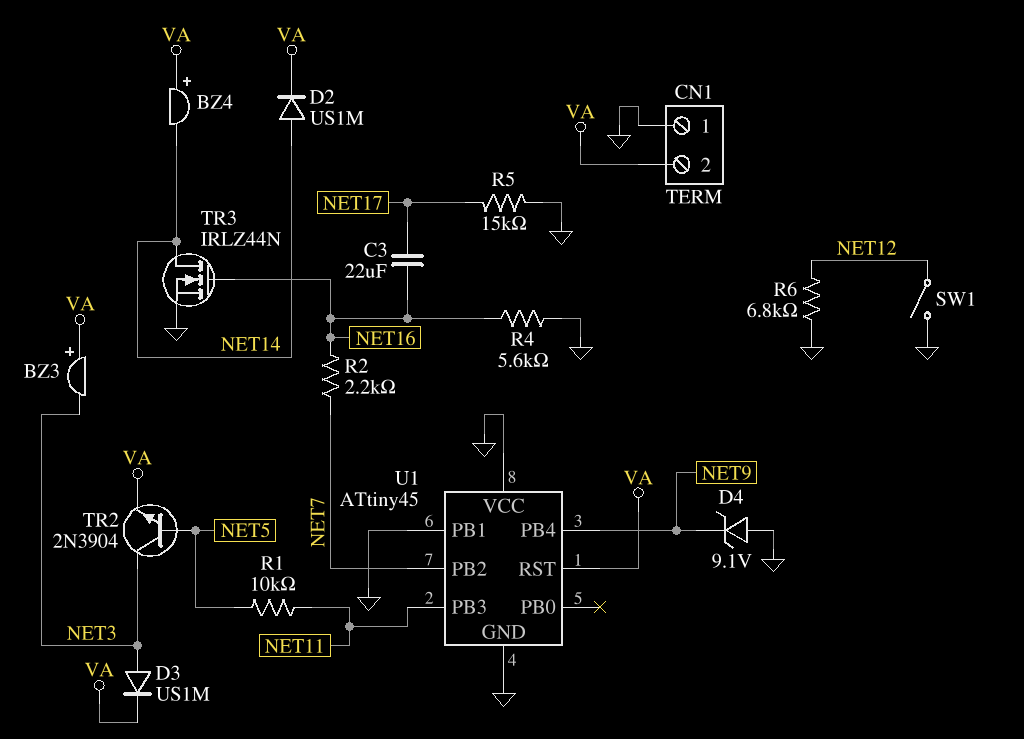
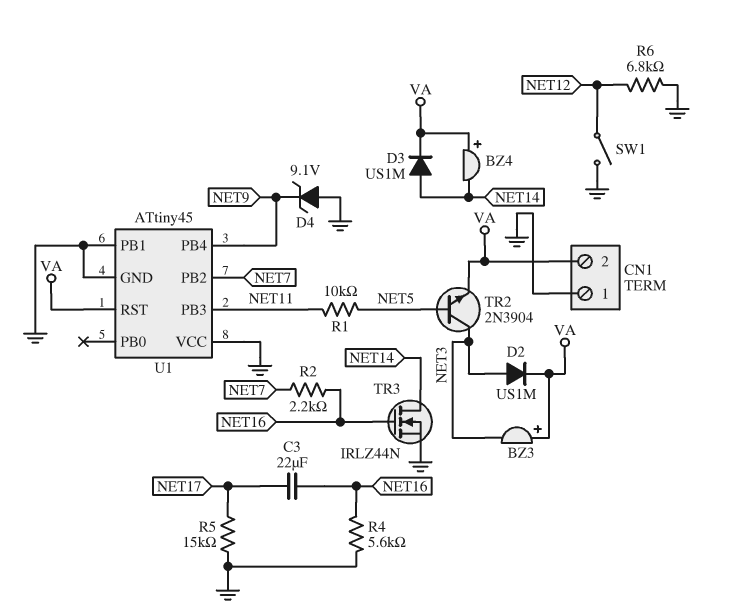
D2: diode US1M (A NET14, K VA) -> diode US1M (A NET3, K VA)
D3: diode US1M (A NET3, K VA) -> diode US1M (A NET14, K VA)

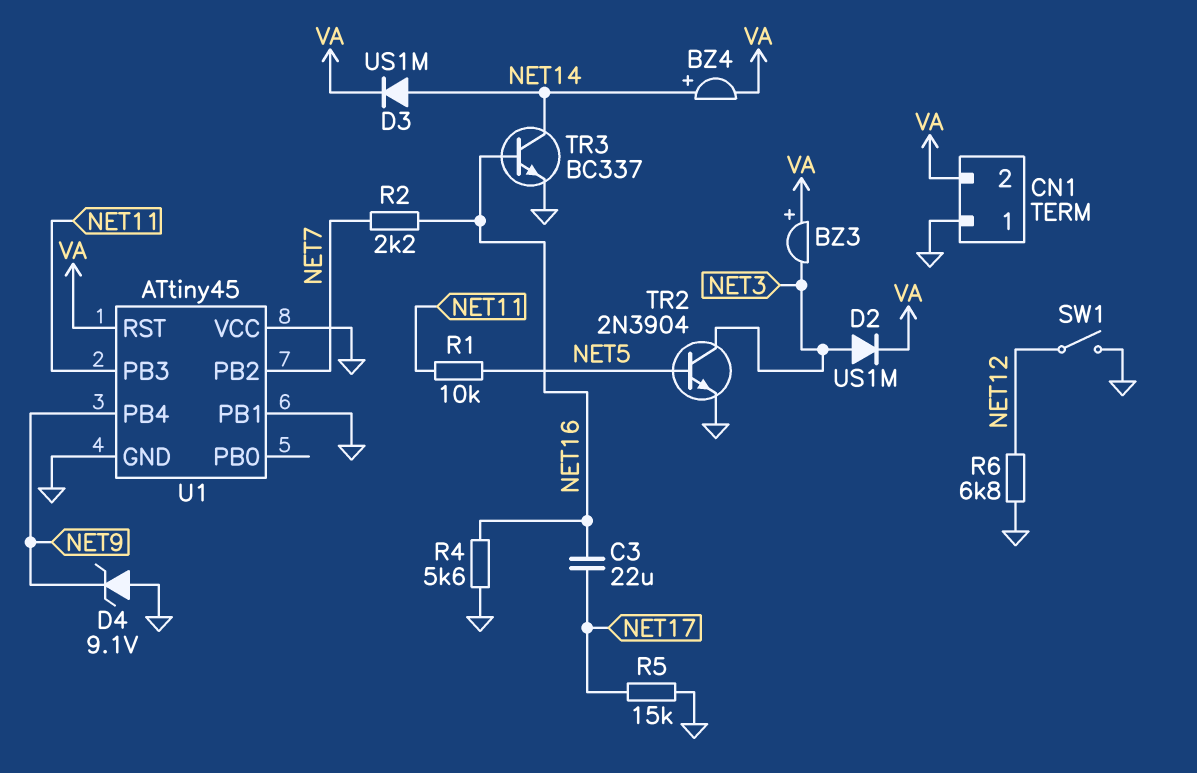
BZ4: buzzer (plus VA, minus NET14) -> buzzer (plus NET14, minus VA)
TR2: NPN 2N3904 (B NET5, C NET3, E VA) -> NPN 2N3904 (B NET5, C NET3, E GND)
TR3: NMOS IRLZ44N (G NET16, D NET14, S GND) -> NPN BC337 (B NET16, C NET14, E GND)

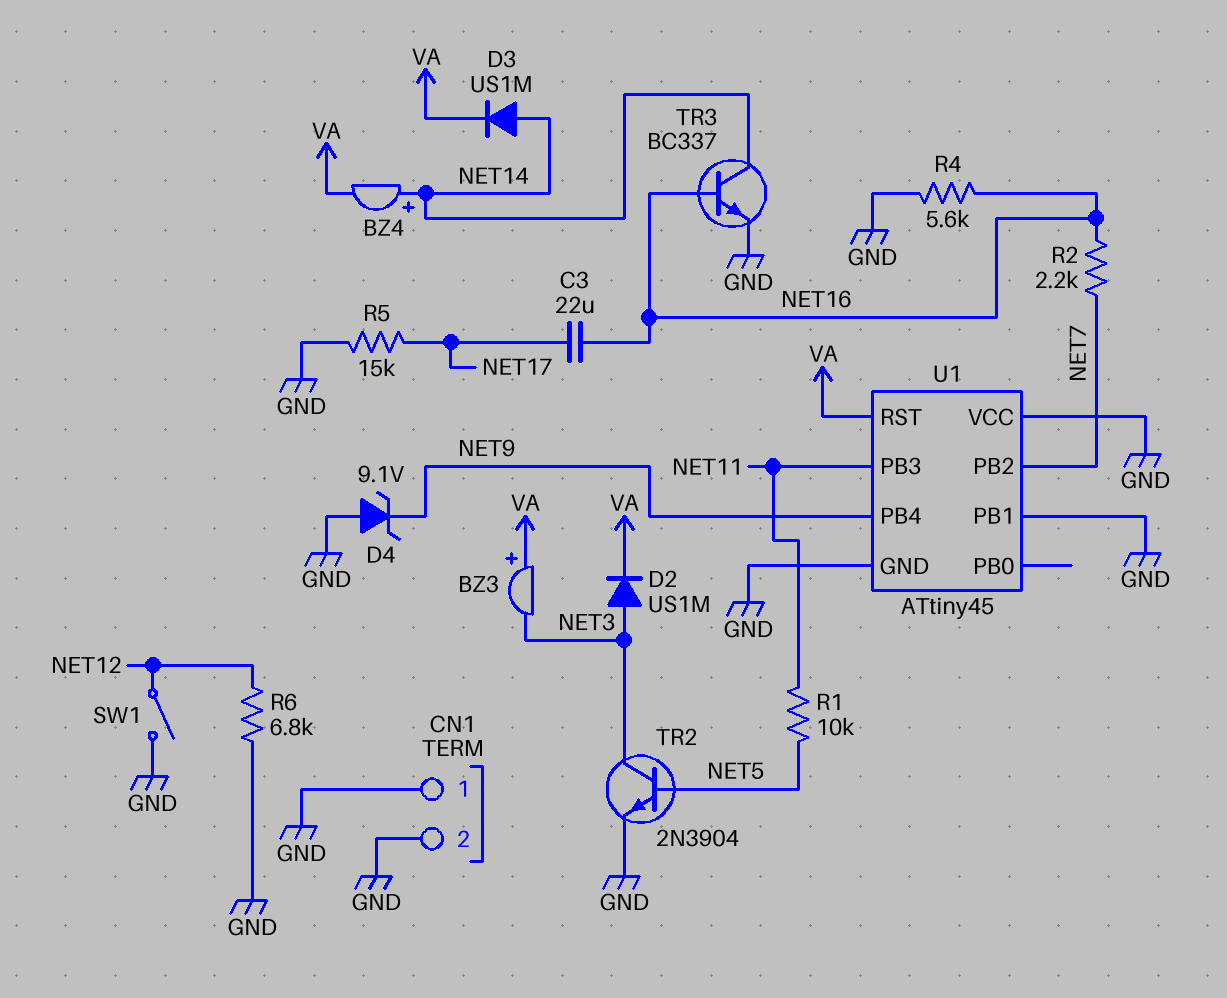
CN1 pin 2: VA -> GND

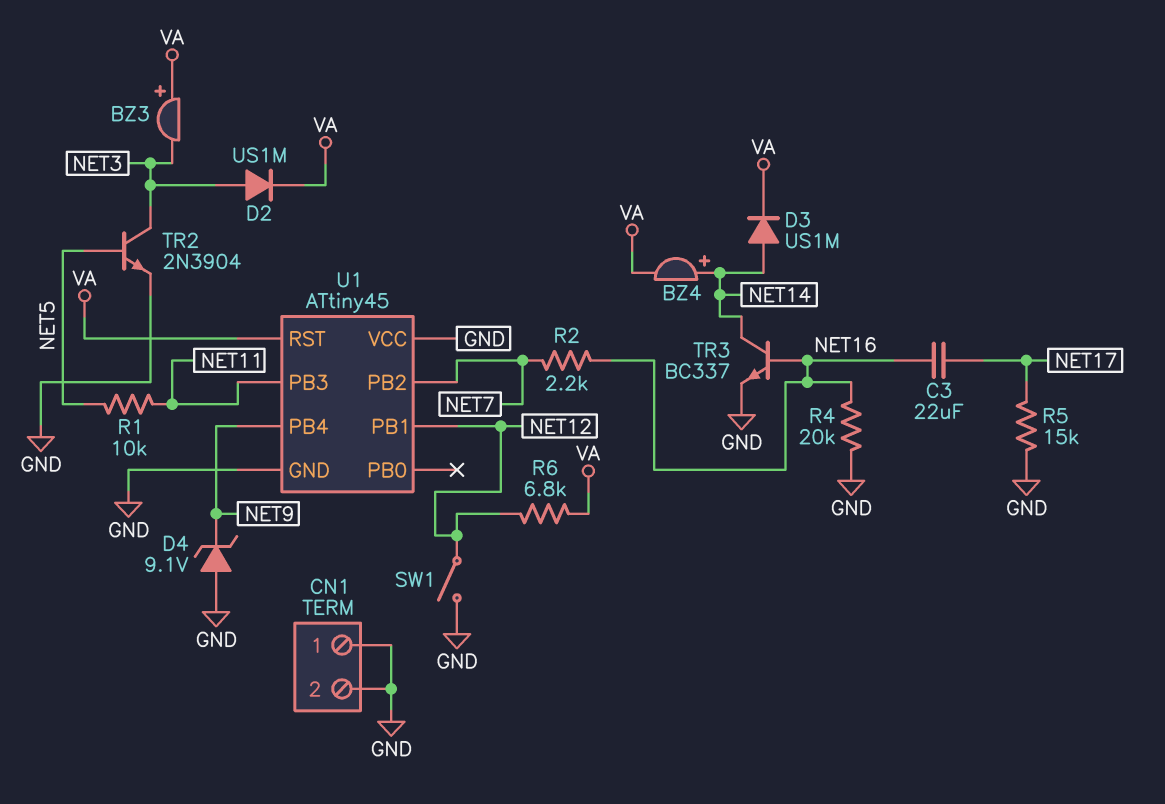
R4: 5.6k (GND, NET16) -> 20k (GND, NET16)
R6: 6.8k (GND, NET12) -> 6.8k (NET12, VA)
U1 pin PB1: GND -> NET12

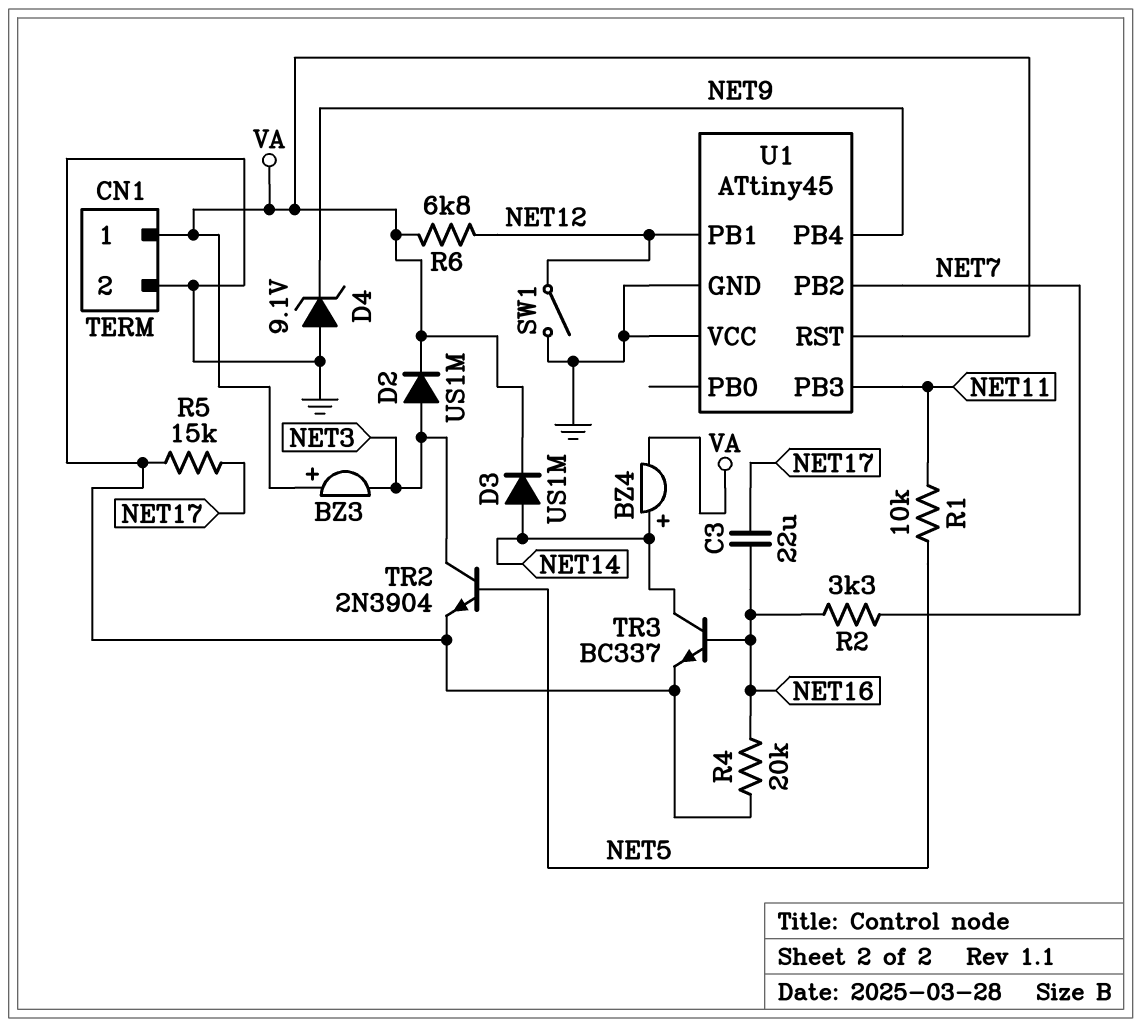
CN1 pin 1: GND -> VA
R2: 2.2k (NET7, NET16) -> 3.3k (NET7, NET16)

